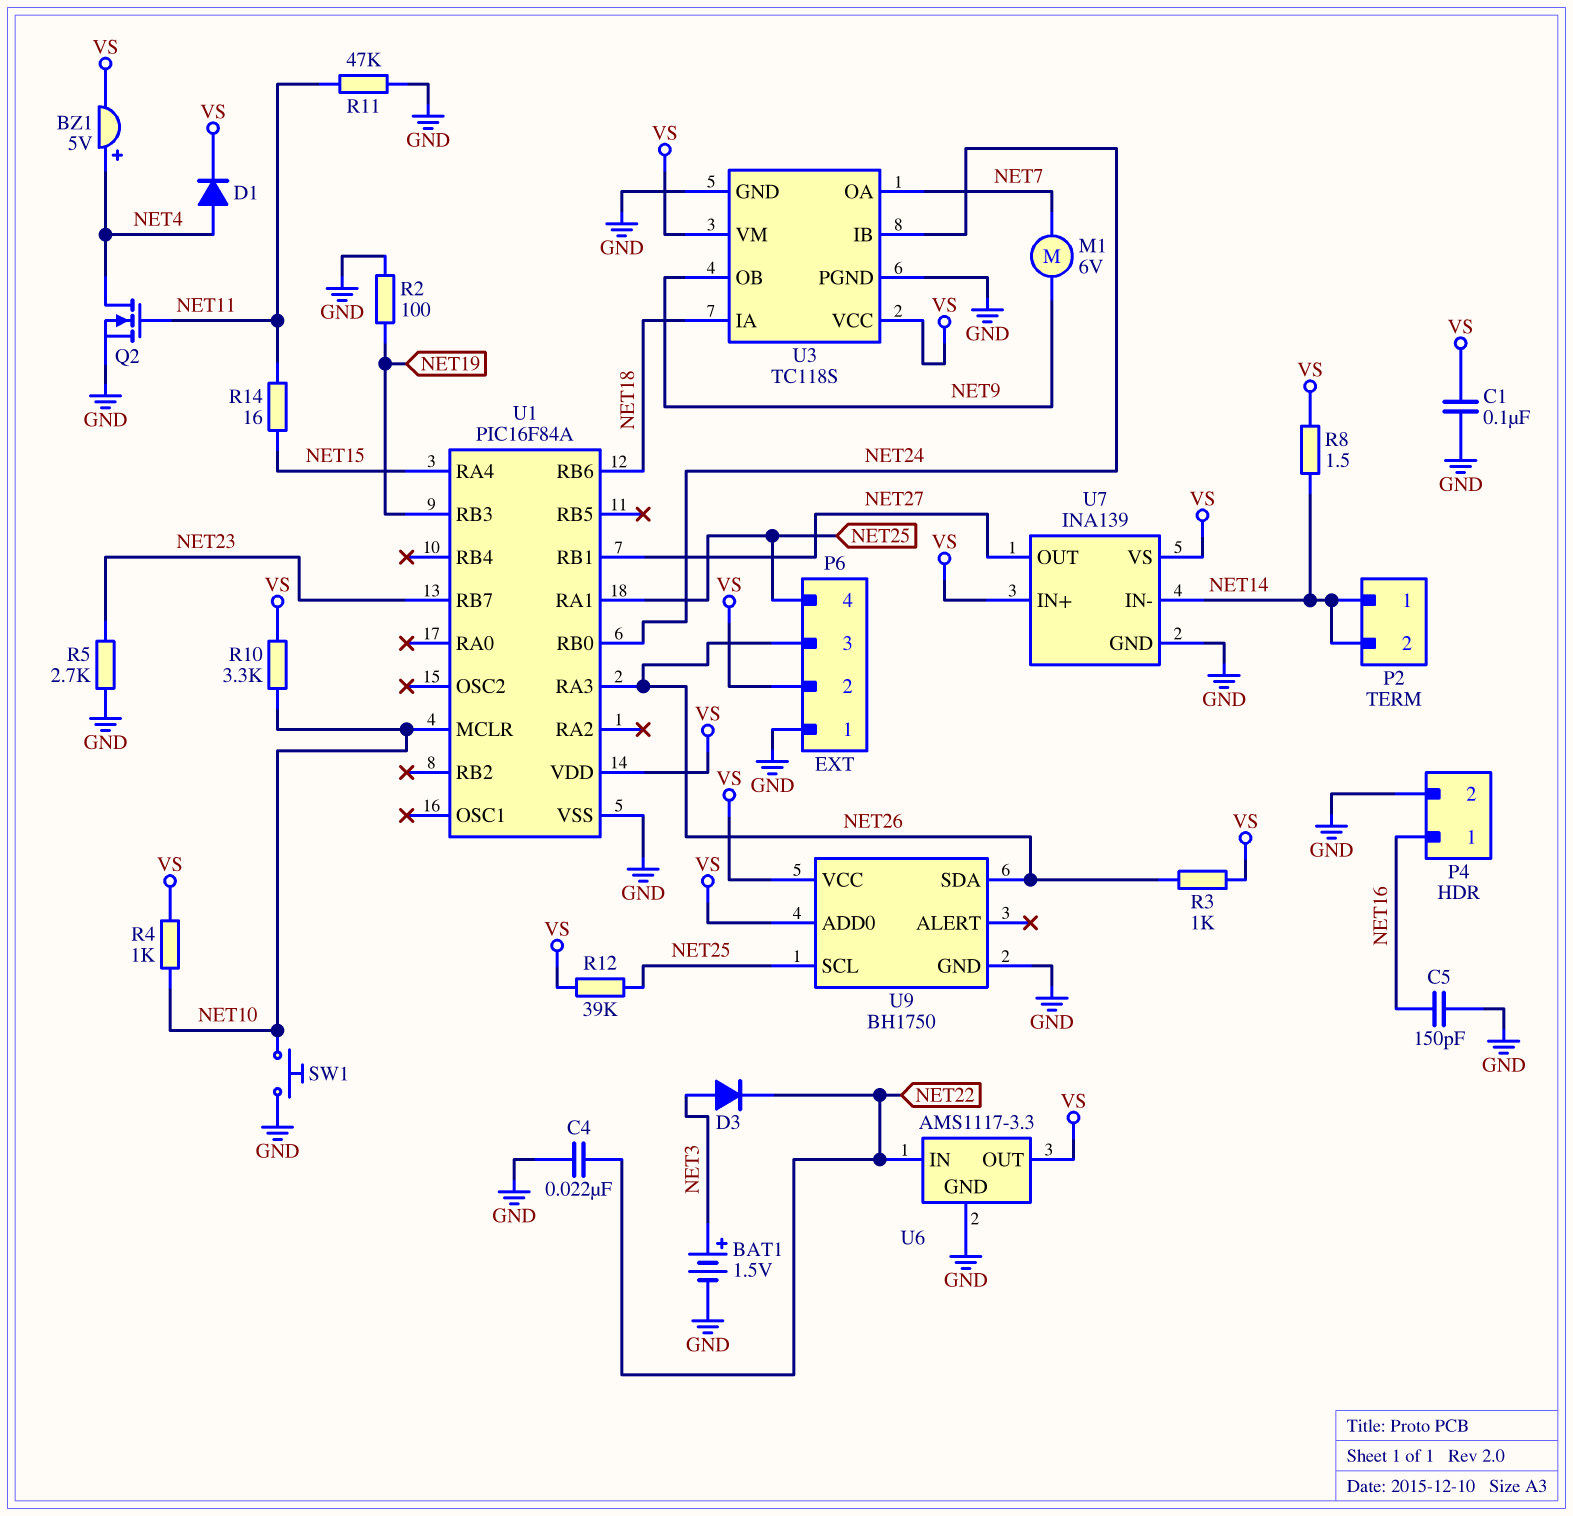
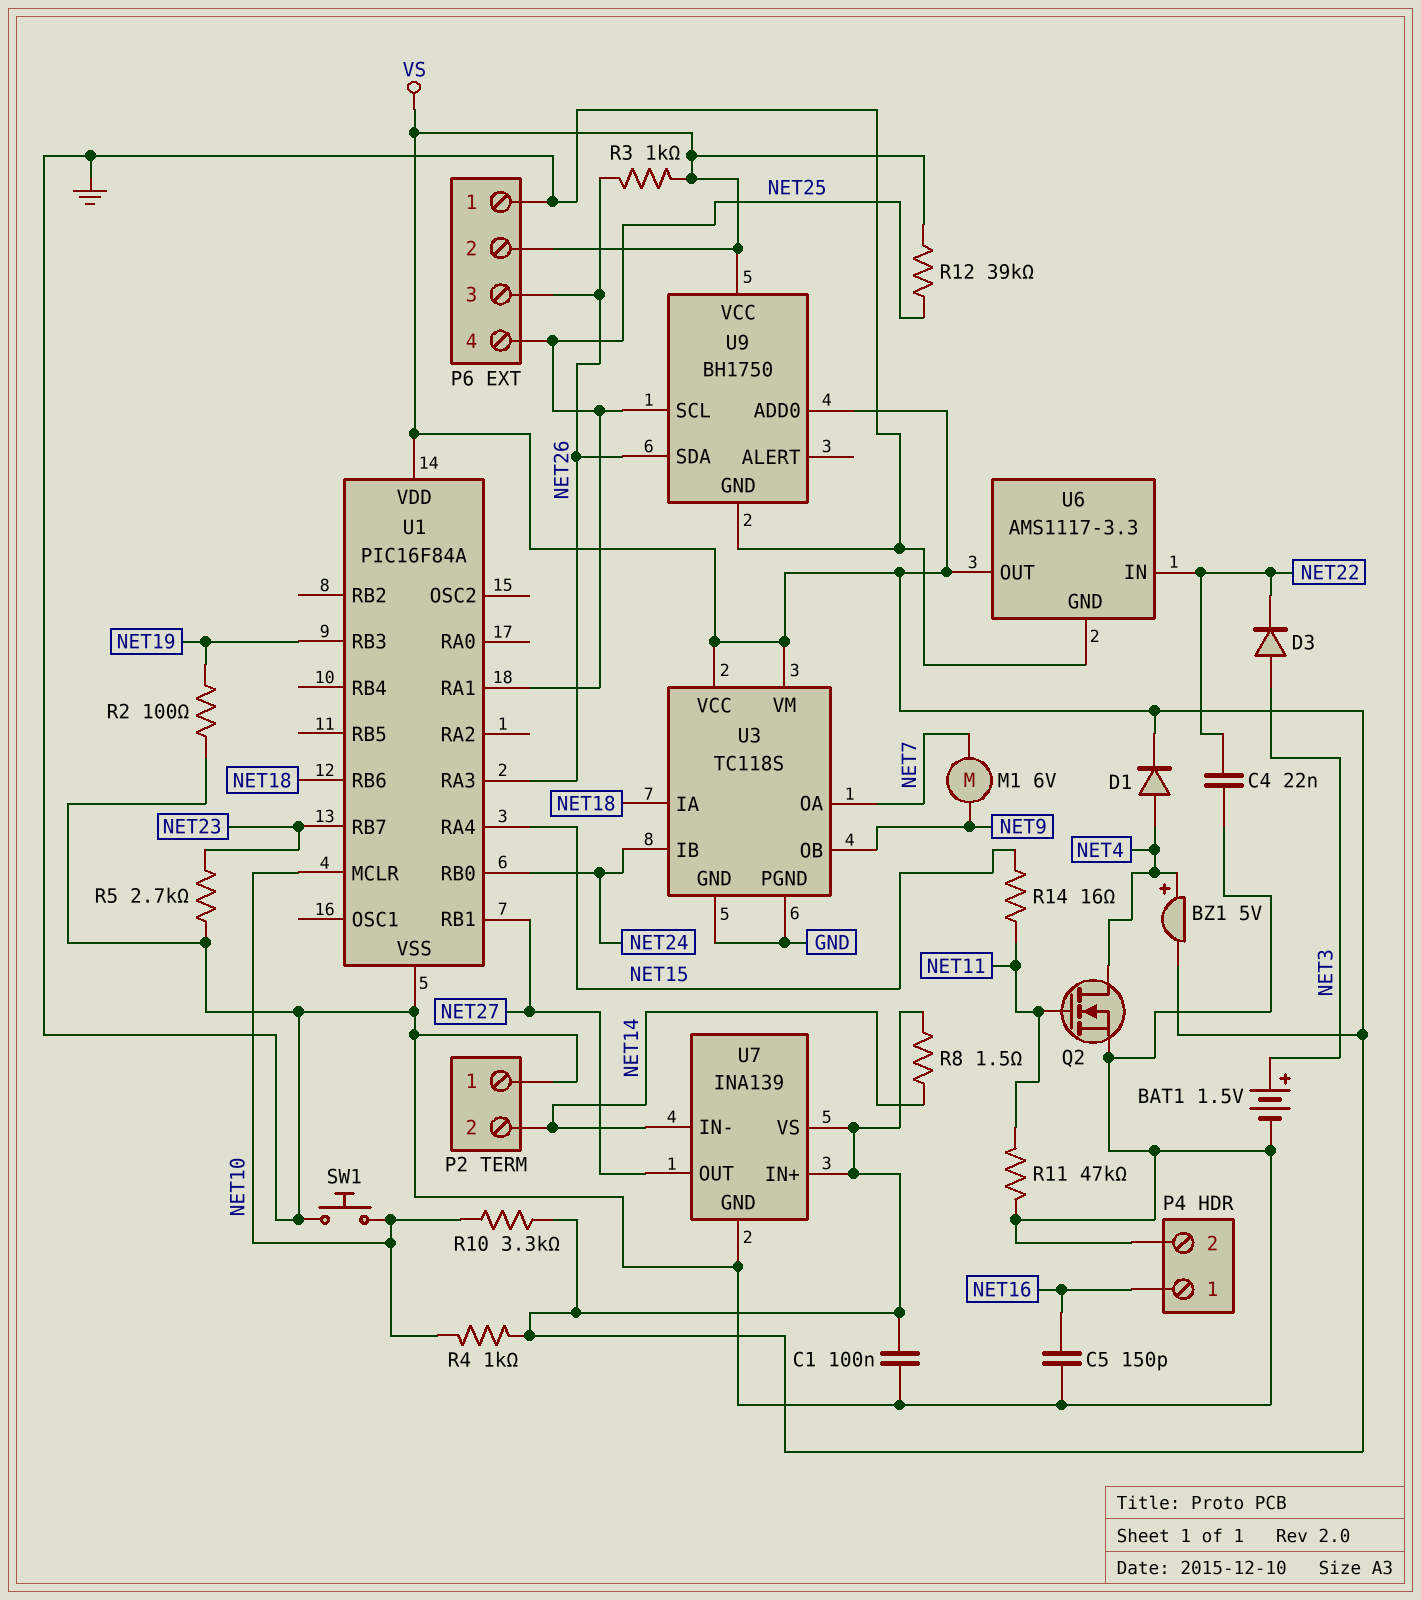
P2 pin 1: NET14 -> GND

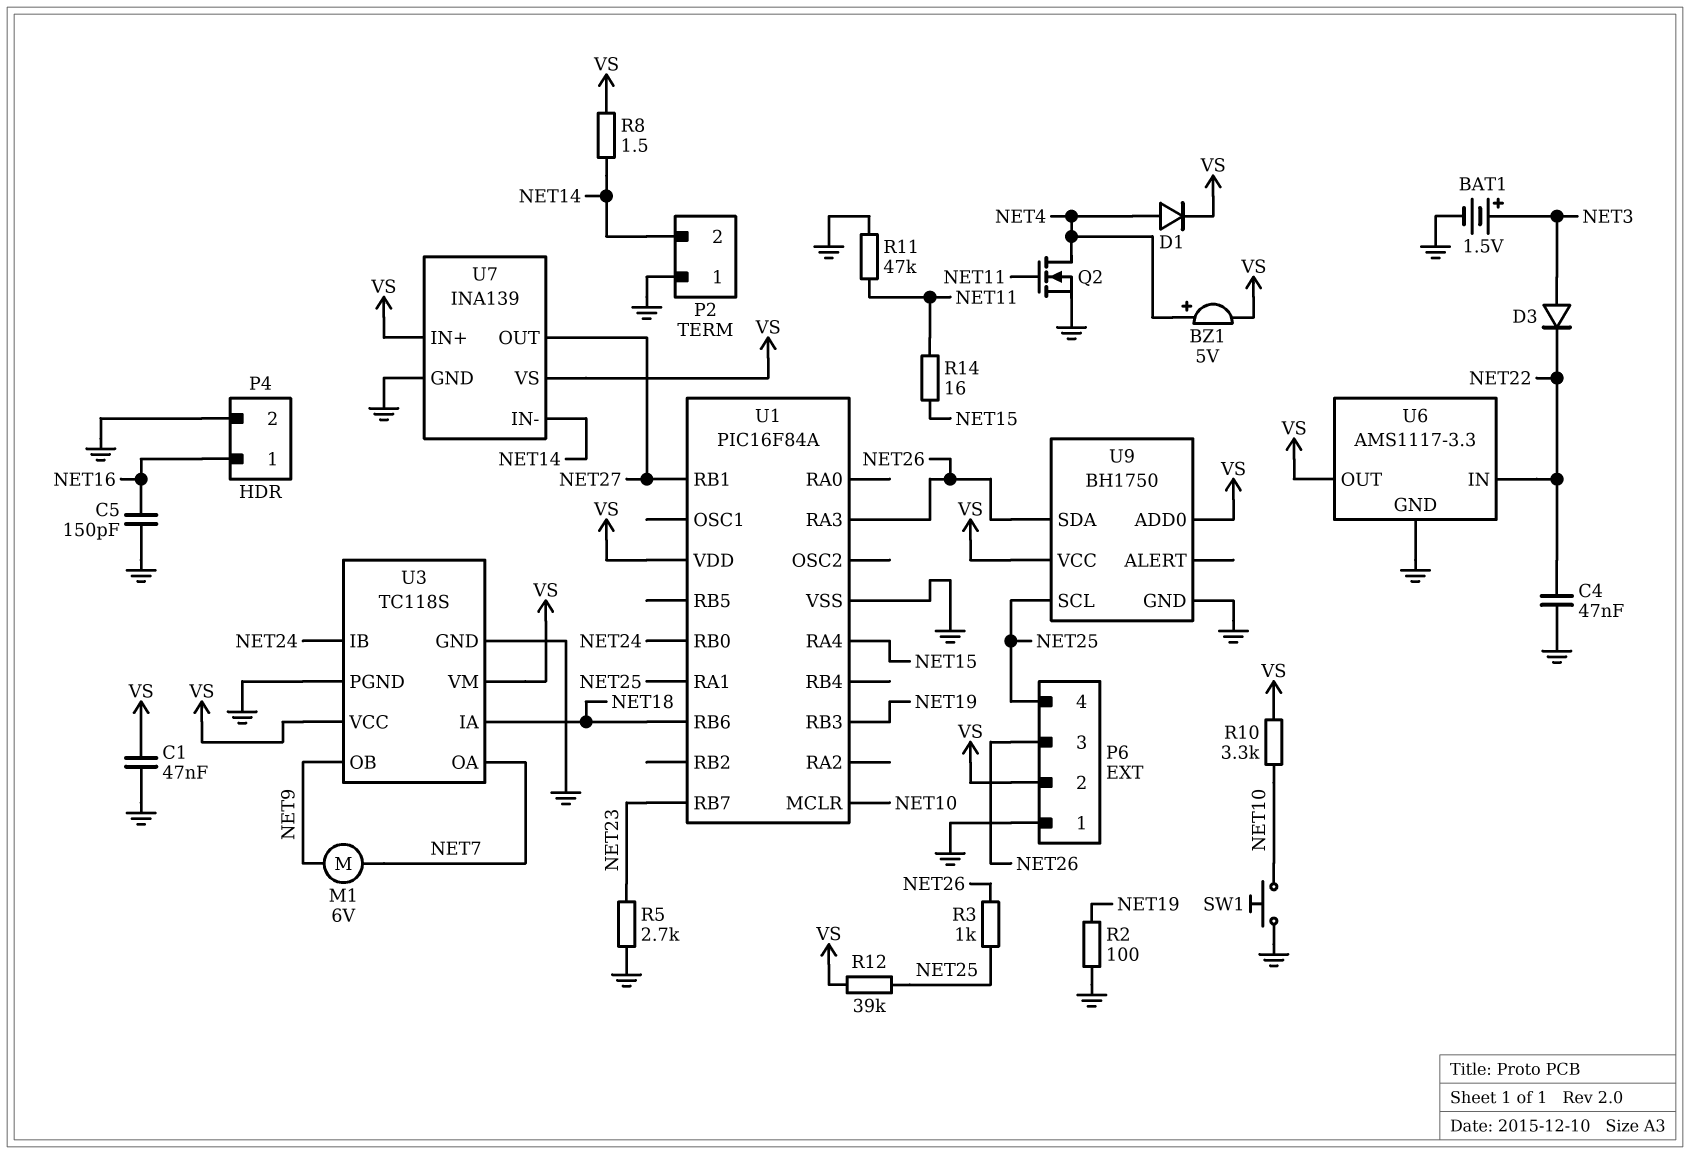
C1: 100nF (GND, VS) -> 47nF (GND, VS)
C4: 22nF (GND, NET22) -> 47nF (GND, NET22)
R3: 1k (NET26, VS) -> 1k (NET25, NET26)
R4: 1k (NET10, VS) -> none

